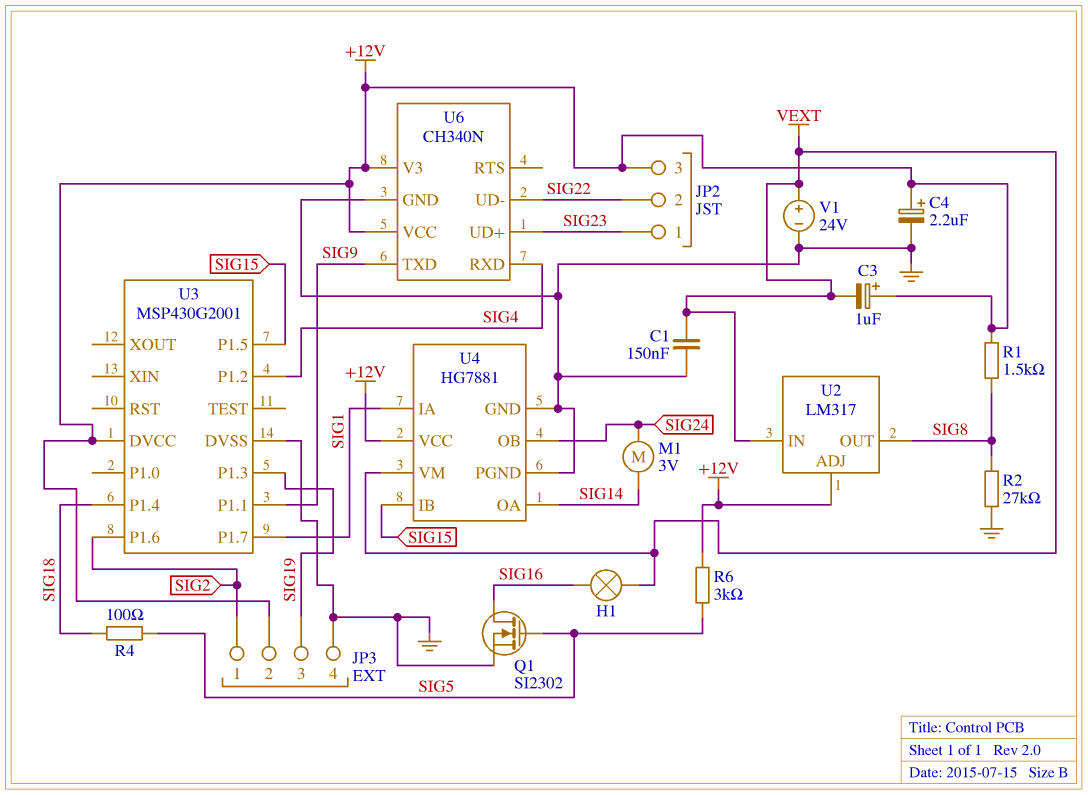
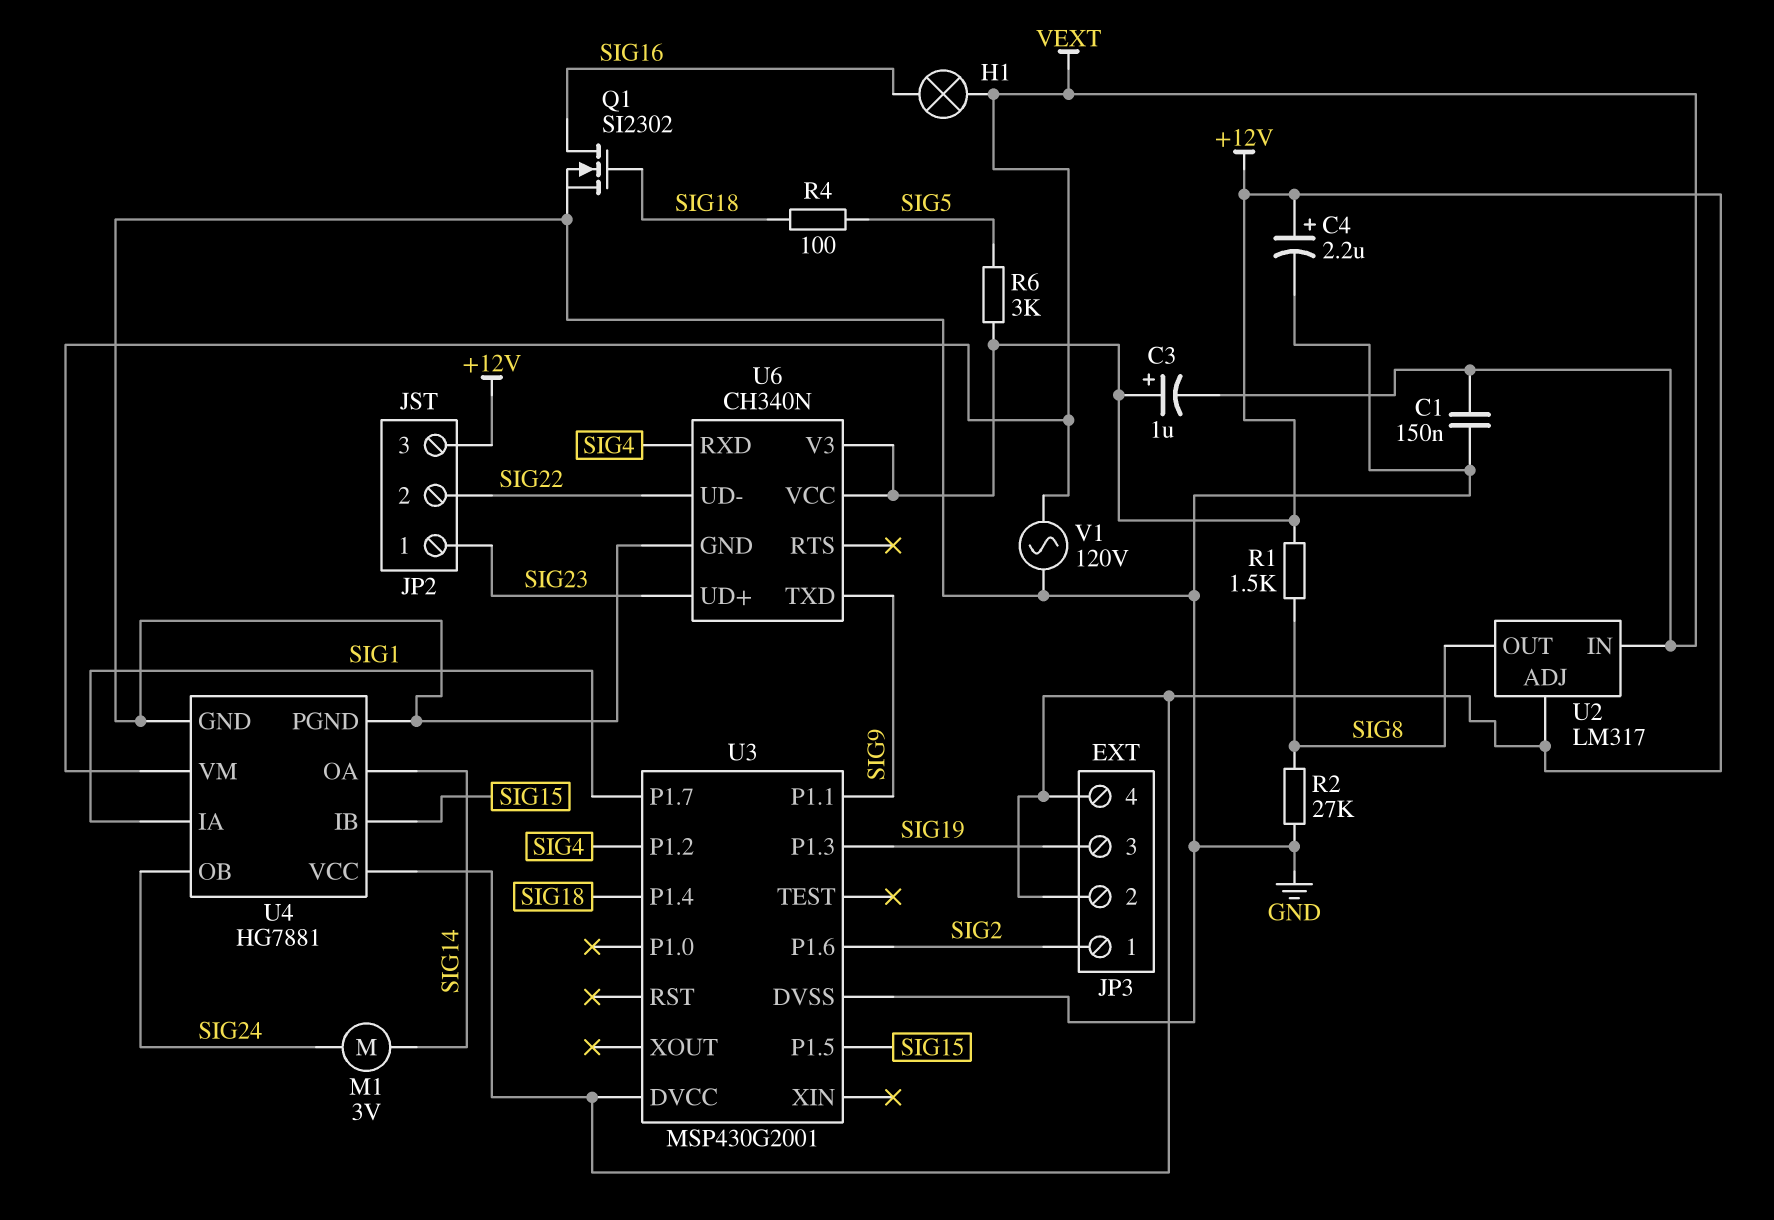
JP3 pin 4: GND -> +12V
Q1: NMOS SI2302 (G SIG5, D SIG16, S GND) -> NMOS SI2302 (G SIG18, D SIG16, S GND)
V1: 24V (plus VEXT, minus GND) -> AC 120V (GND, VEXT)

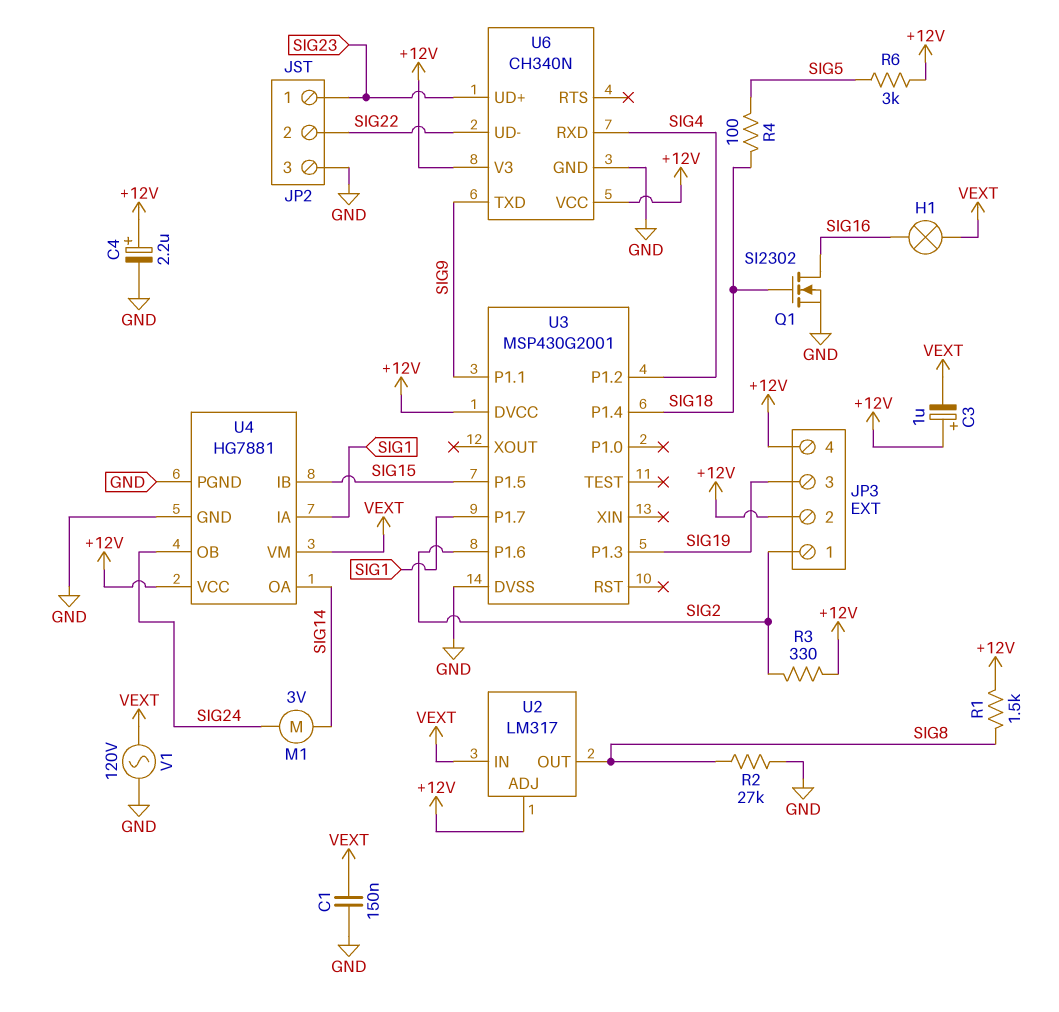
JP2 pin 3: +12V -> GND
R3: none -> 330 (+12V, SIG2)

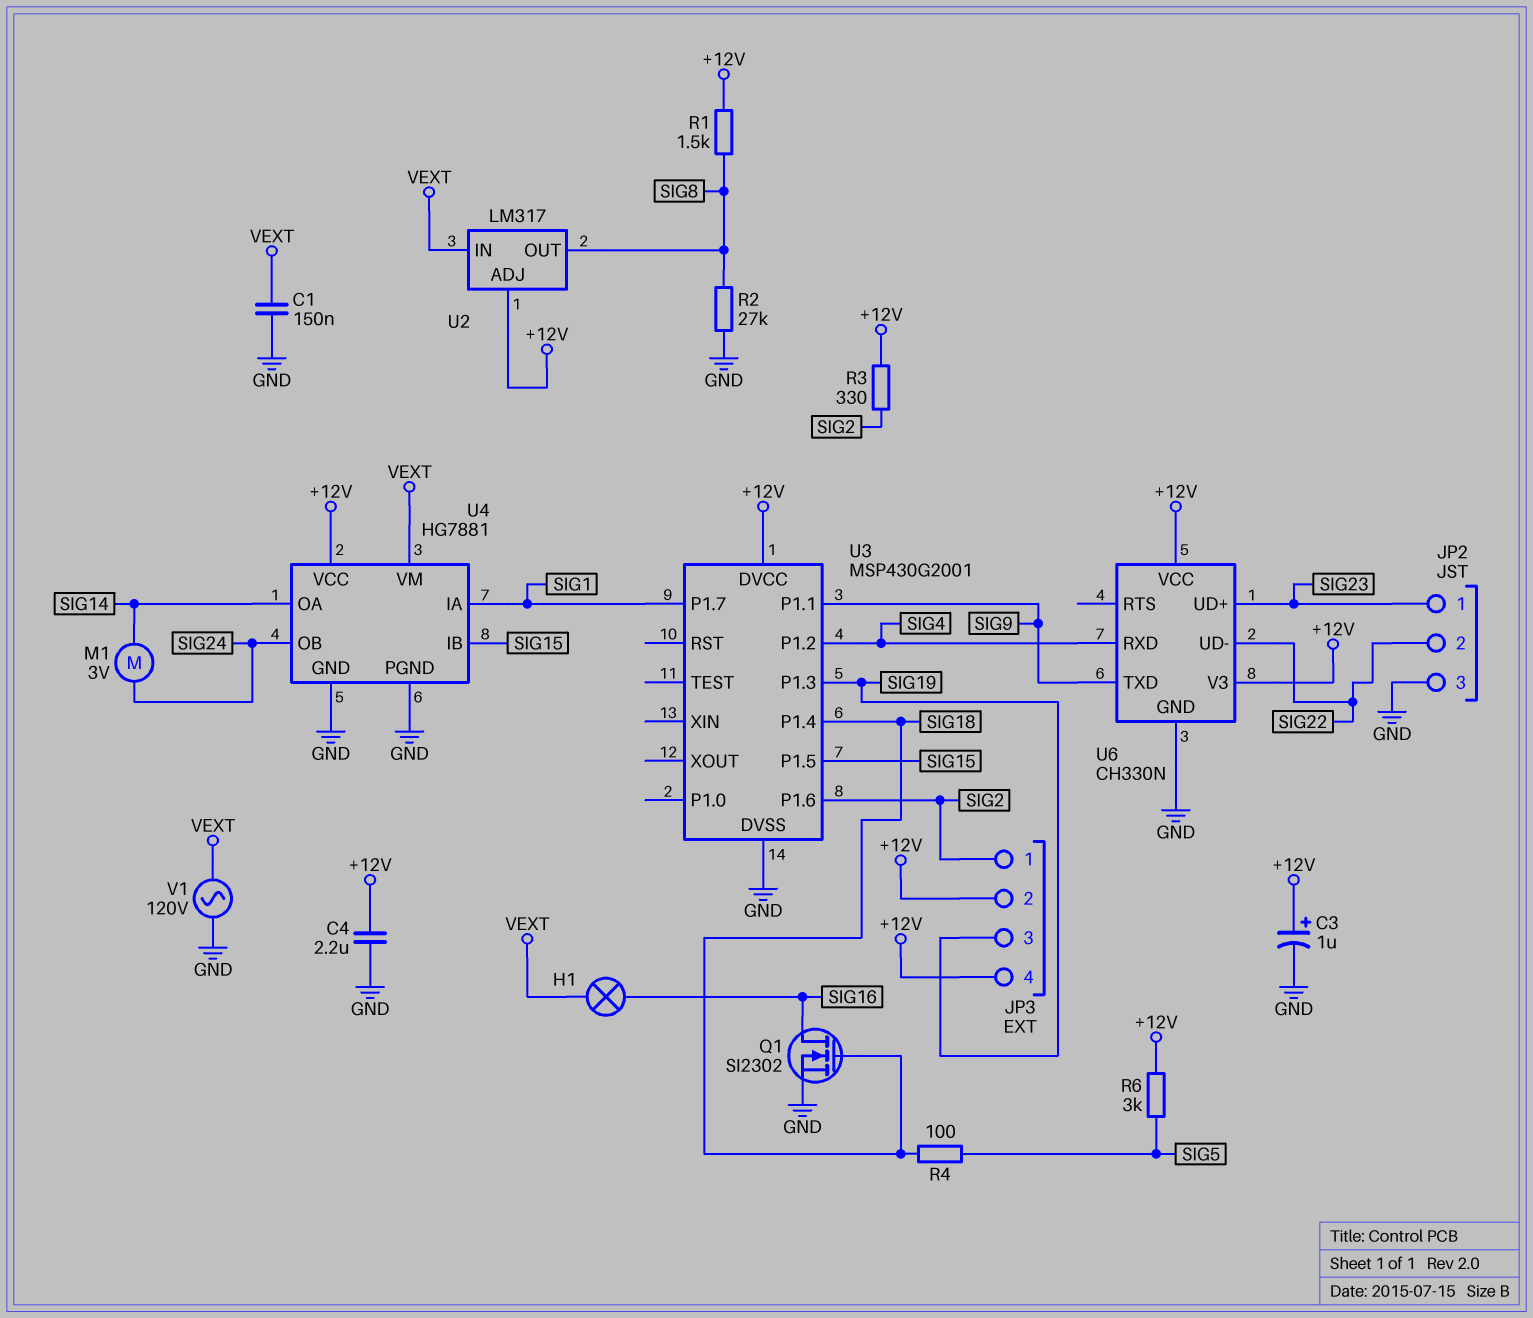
C3: 1uF (plus +12V, minus VEXT) -> 1uF (plus +12V, minus GND)
C4: 2.2uF (plus +12V, minus GND) -> 2.2uF (+12V, GND)
U6: CH340N -> CH330N

